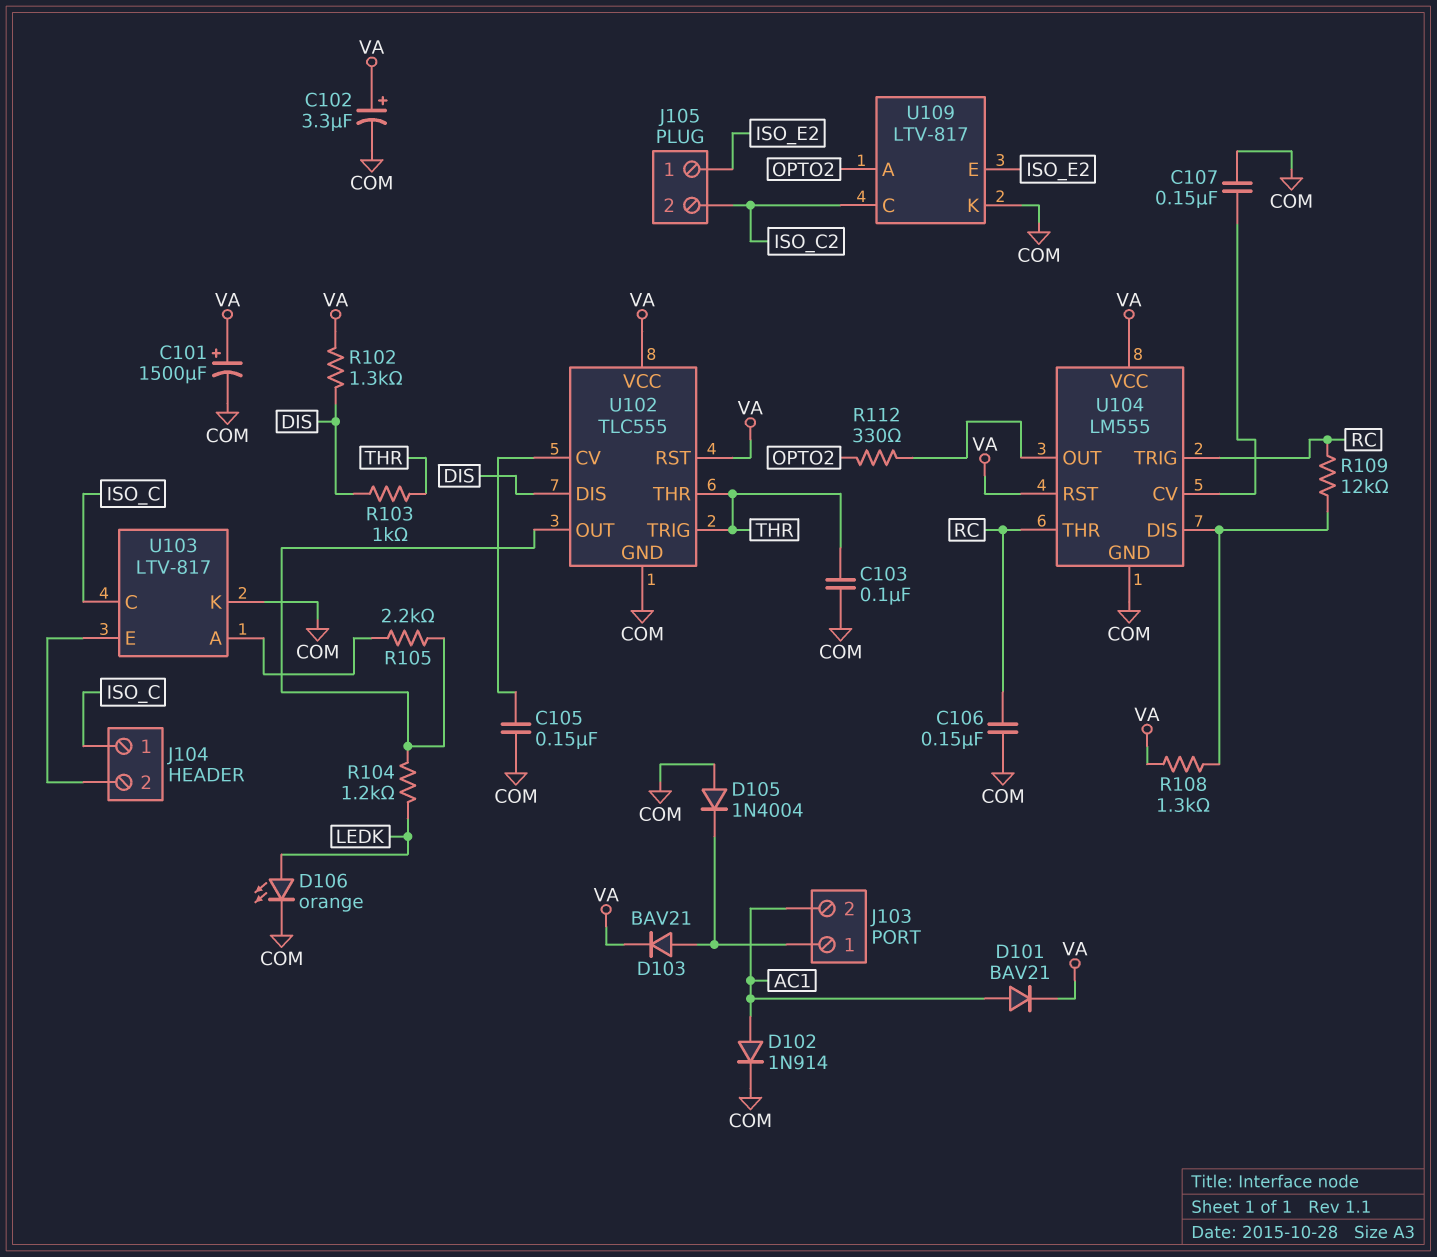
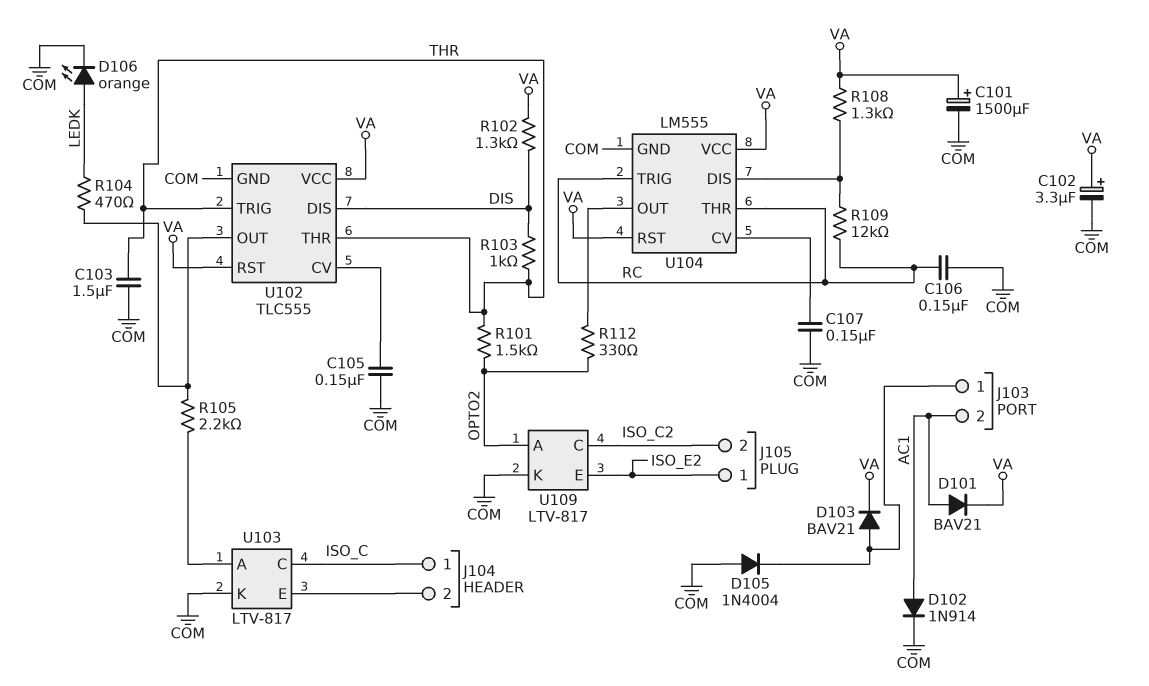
C103: 100nF (COM, THR) -> 1.5uF (COM, THR)
R101: none -> 1.5k (OPTO2, THR)
R104: 1.2k (LEDK, U102/OUT) -> 470 (LEDK, U102/OUT)

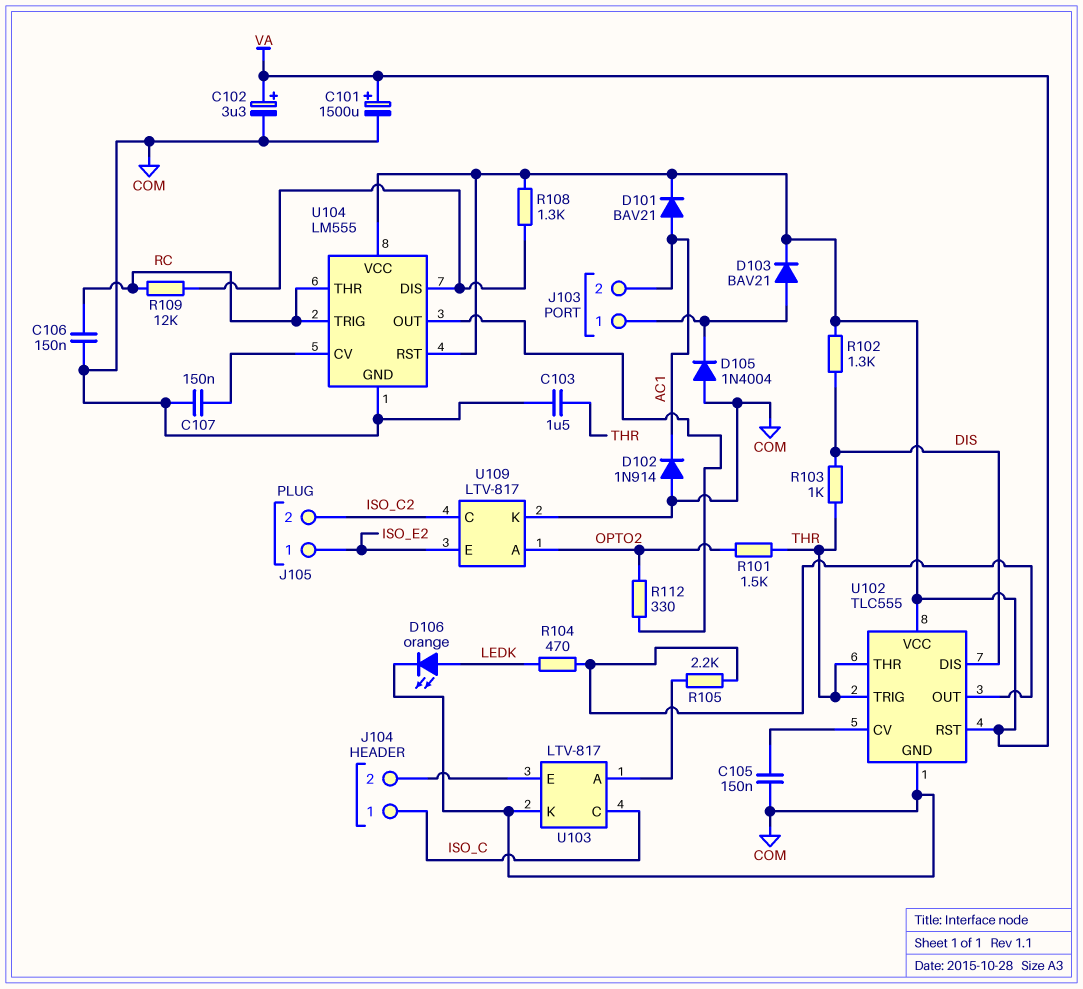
D102: diode 1N914 (A AC1, K COM) -> diode 1N914 (A COM, K AC1)

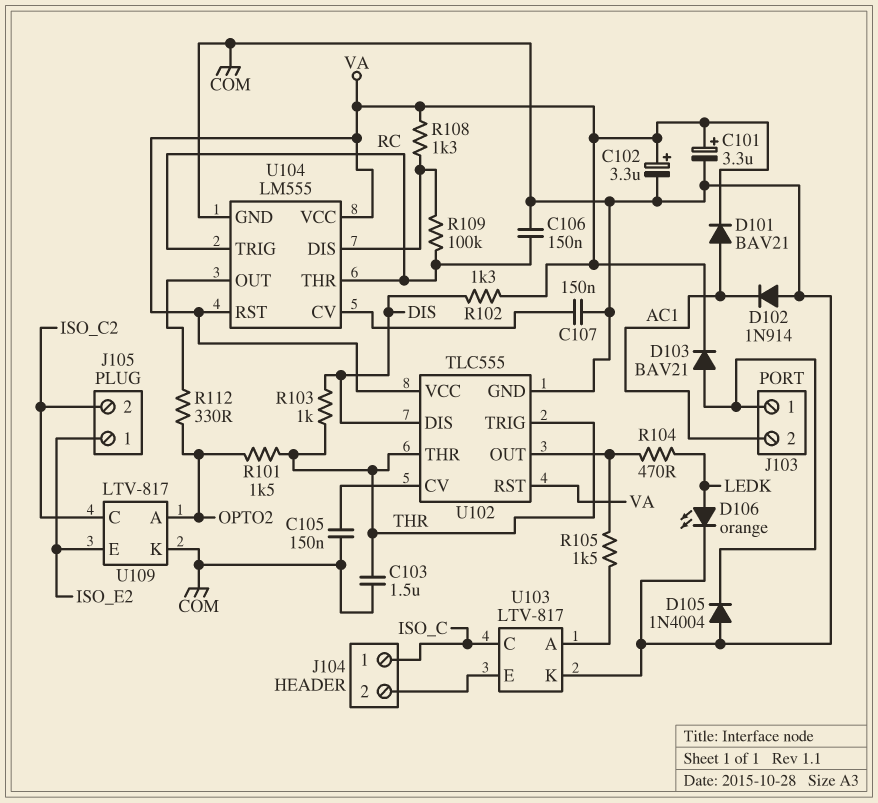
C101: 1500uF (plus VA, minus COM) -> 3.3uF (plus VA, minus COM)
R105: 2.2k (U102/OUT, U103/A) -> 1.5k (U102/OUT, U103/A)
R109: 12k (RC, U104/DIS) -> 100k (RC, U104/DIS)

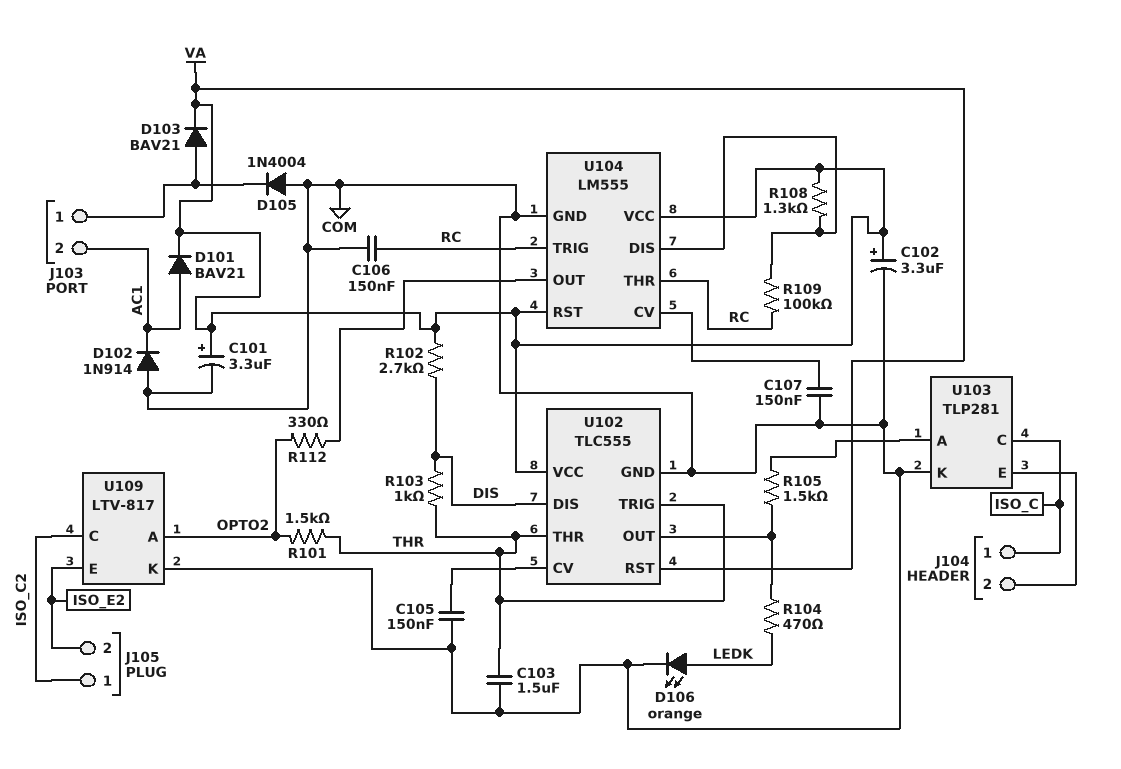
J105 pin 1: ISO_E2 -> ISO_C2
J105 pin 2: ISO_C2 -> ISO_E2
R102: 1.3k (DIS, VA) -> 2.7k (DIS, VA)
U103: LTV-817 -> TLP281

